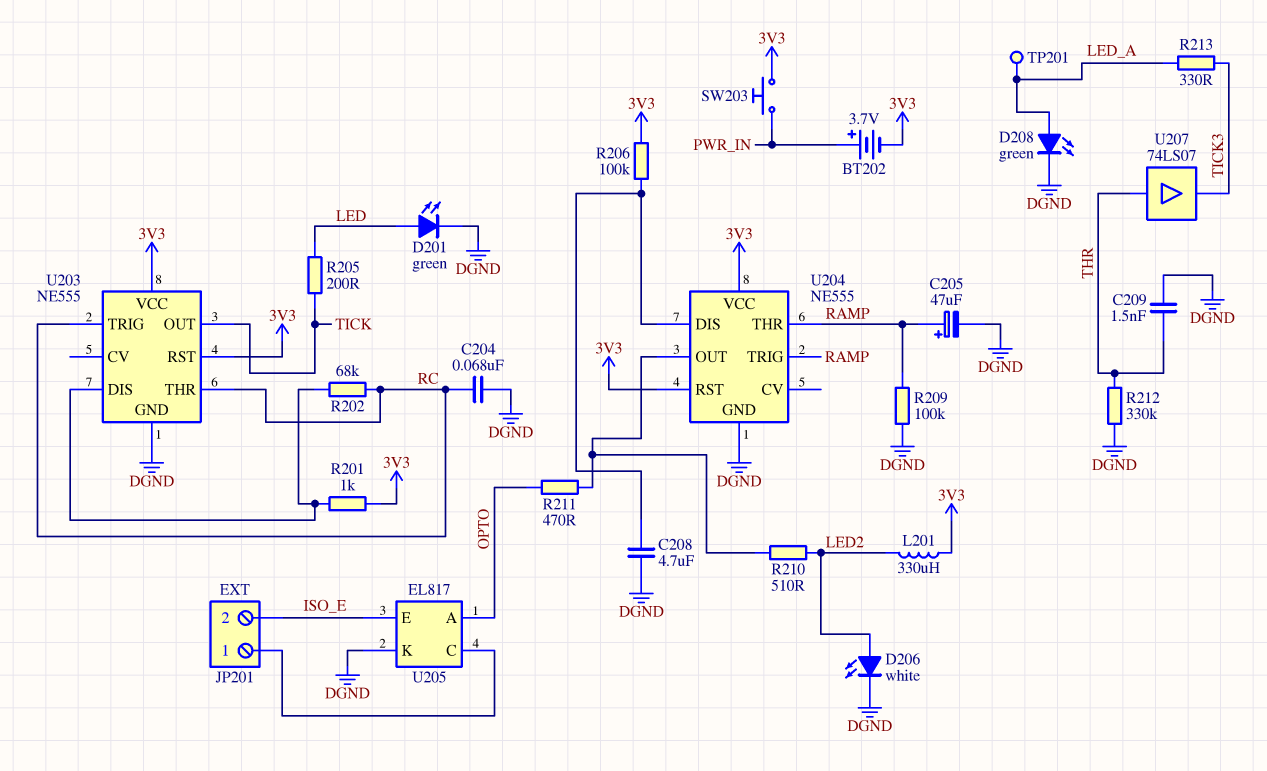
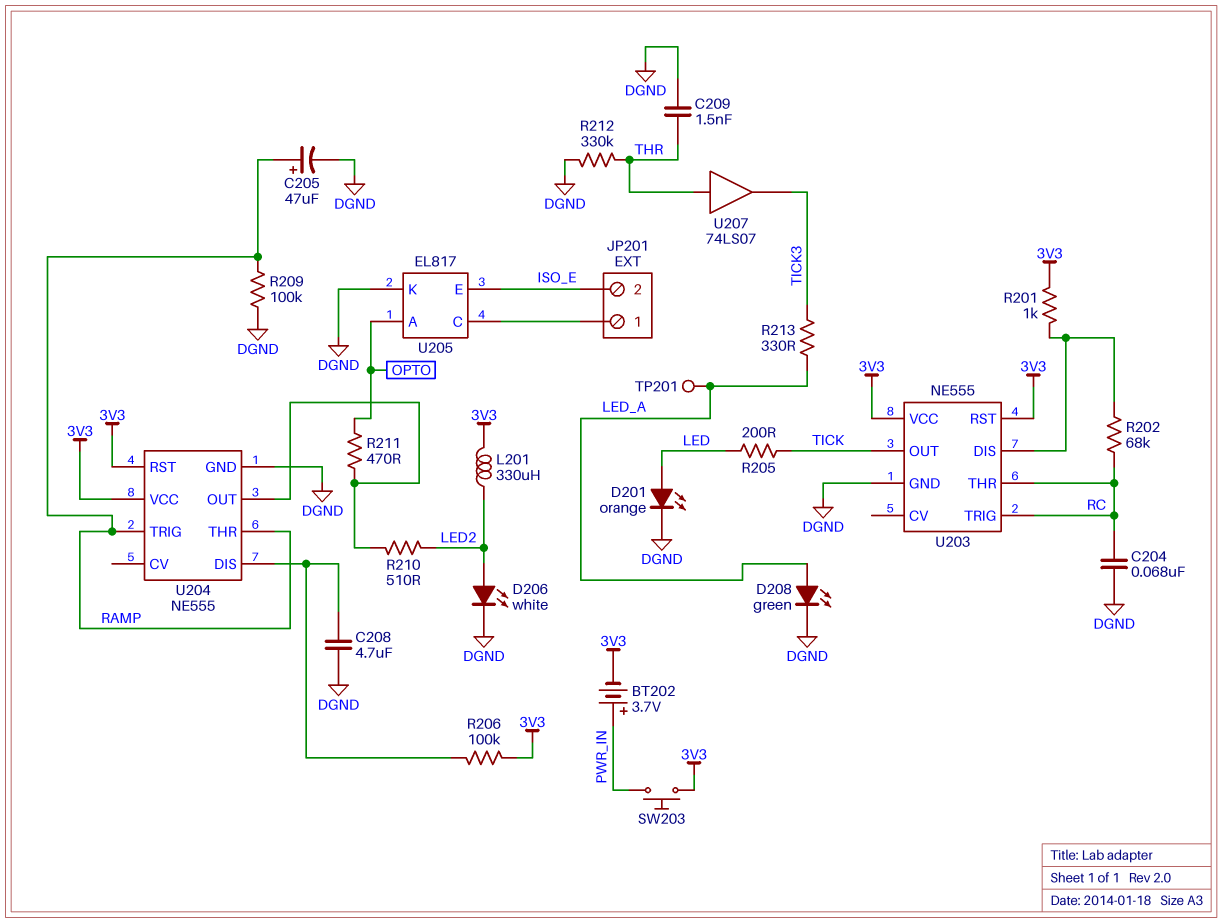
D201: LED green (A LED, K DGND) -> LED orange (A LED, K DGND)

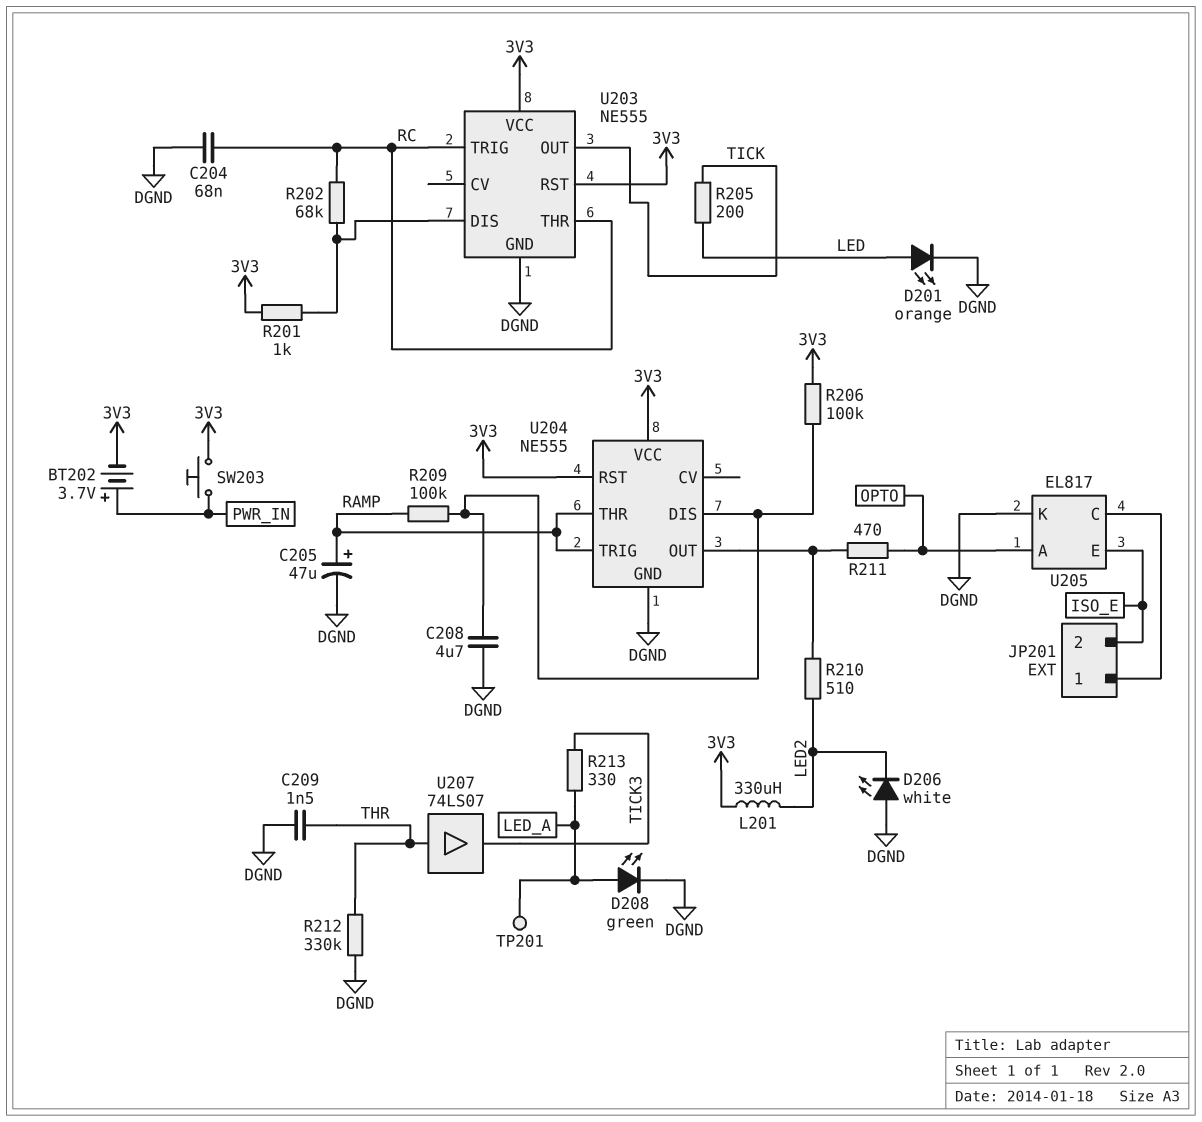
D206: LED white (A LED2, K DGND) -> LED white (A DGND, K LED2)
R209: 100k (DGND, RAMP) -> 100k (RAMP, U204/DIS)

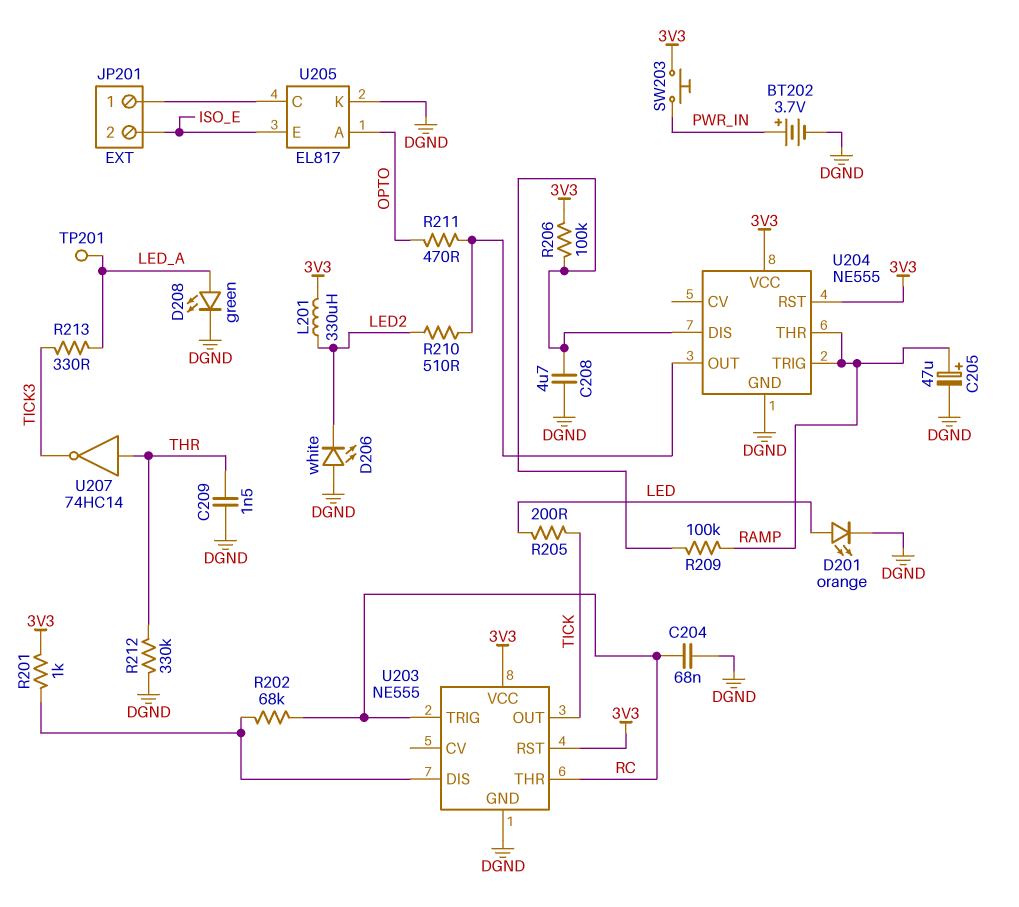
BT202: 3.7V (plus PWR_IN, minus 3V3) -> 3.7V (plus PWR_IN, minus DGND)
U207: buffer 74LS07 (in THR, out TICK3) -> NOT 74HC14 (in THR, out TICK3)

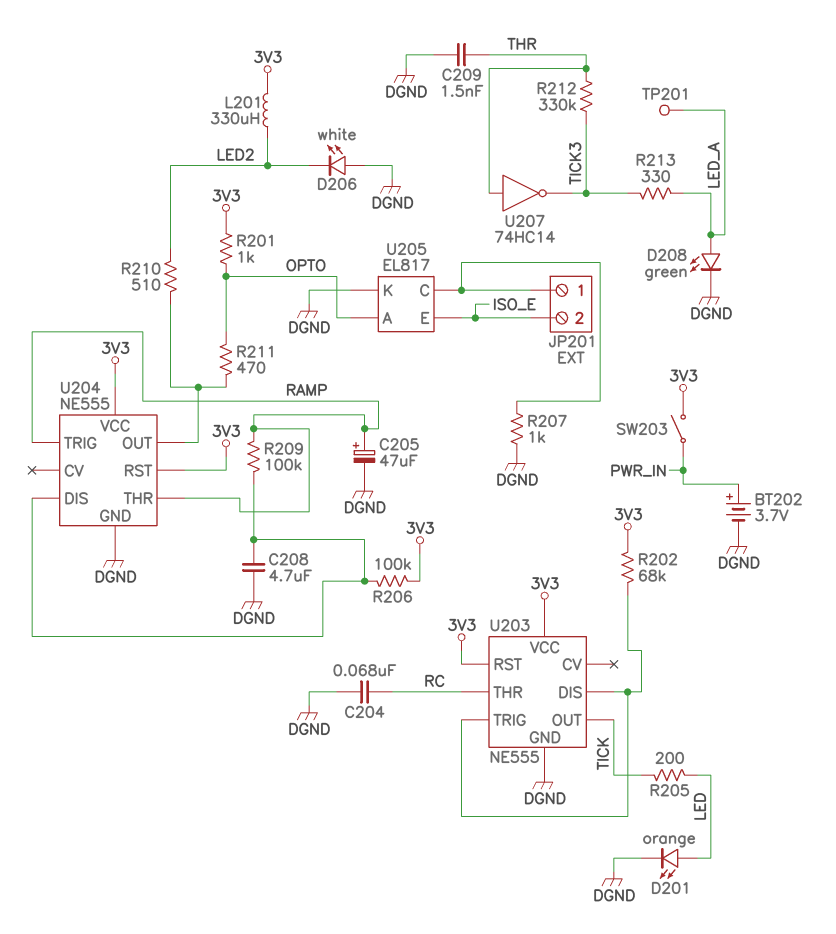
R201: 1k (3V3, U203/DIS) -> 1k (3V3, OPTO)
R202: 68k (RC, U203/DIS) -> 68k (3V3, U203/DIS)
R207: none -> 1k (DGND, JP201/1)
R212: 330k (DGND, THR) -> 330k (THR, TICK3)
SW203: button (3V3, PWR_IN) -> switch (3V3, PWR_IN)
U203 pin TRIG: RC -> U203/DIS

